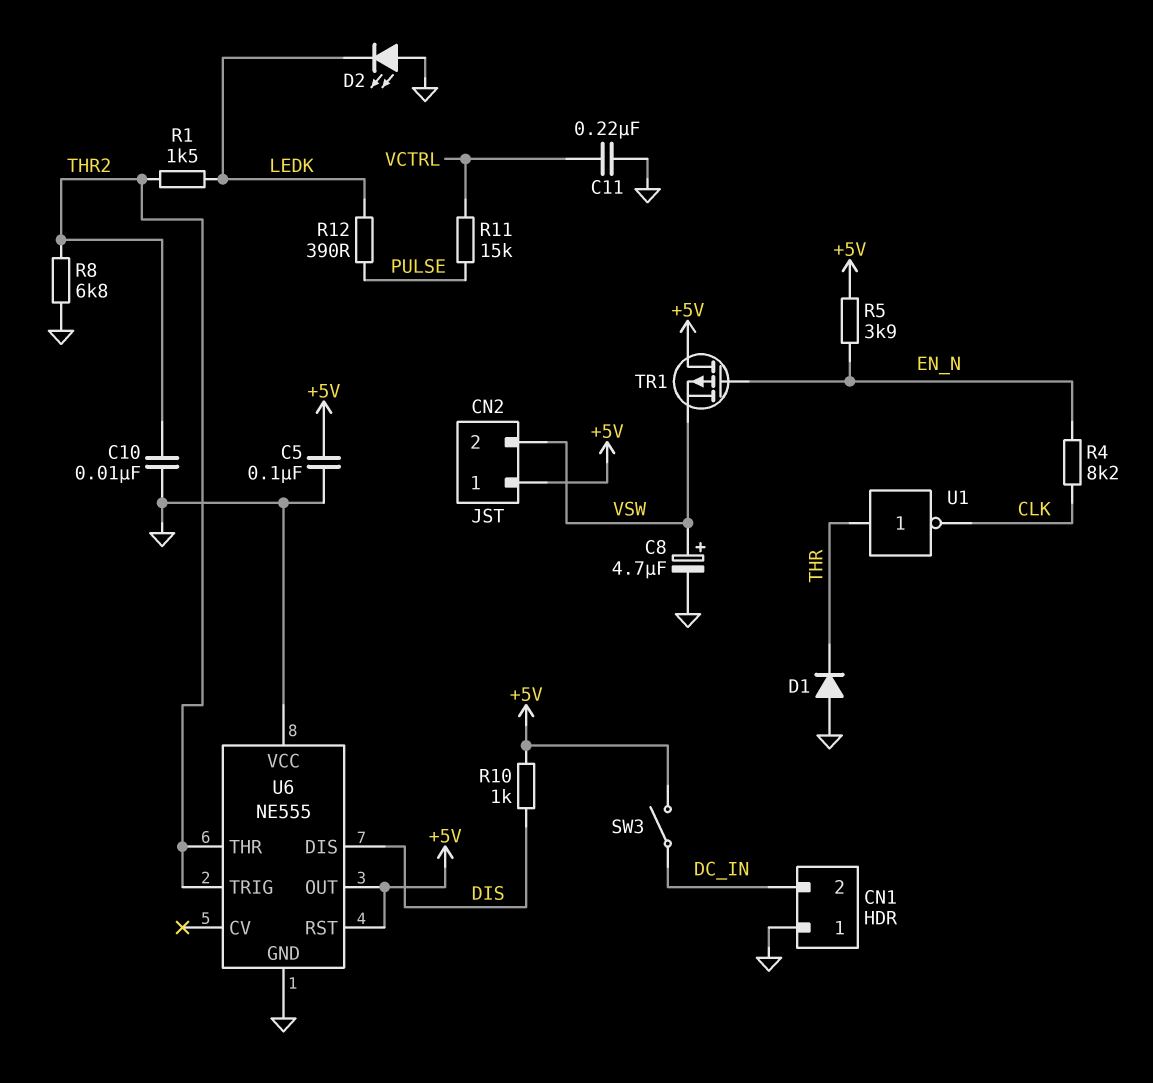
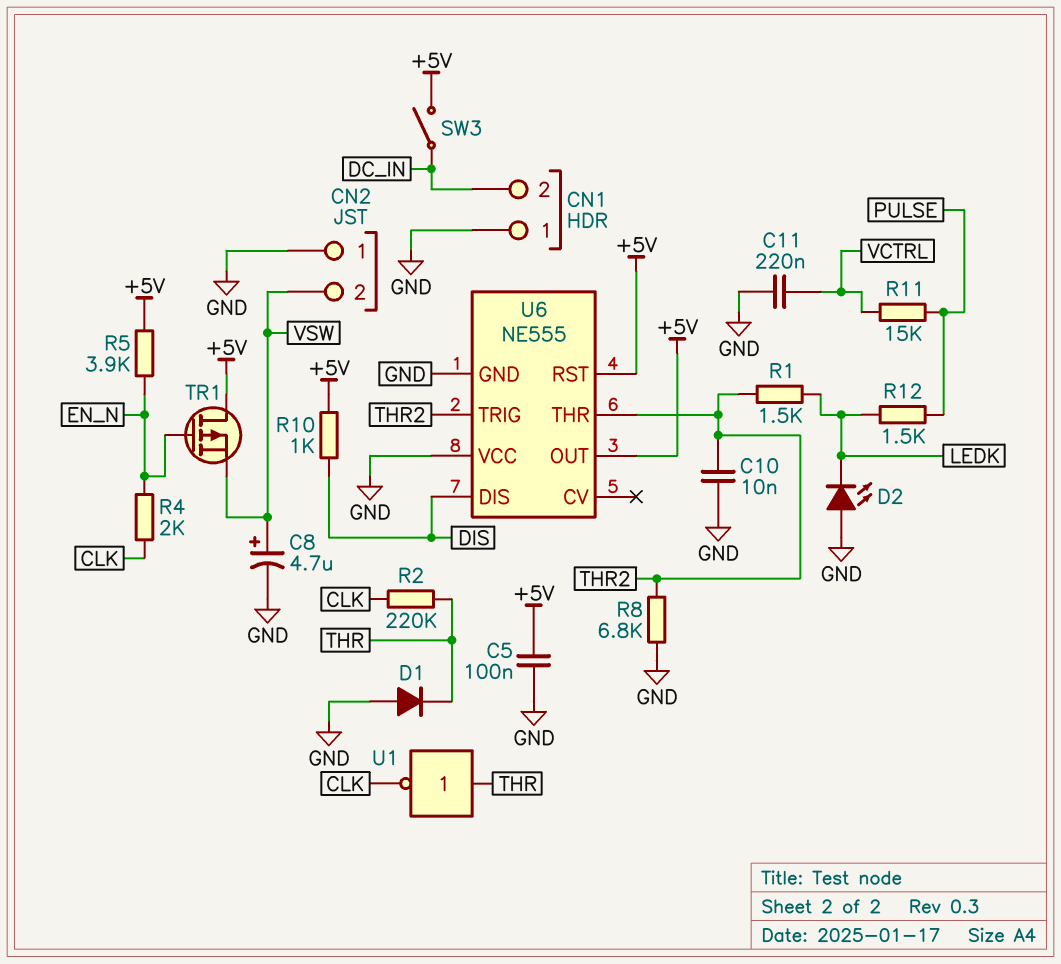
CN2 pin 1: +5V -> GND
R2: none -> 220k (CLK, THR)
R4: 8.2k (CLK, EN_N) -> 2k (CLK, EN_N)
R12: 390 (LEDK, PULSE) -> 1.5k (LEDK, PULSE)

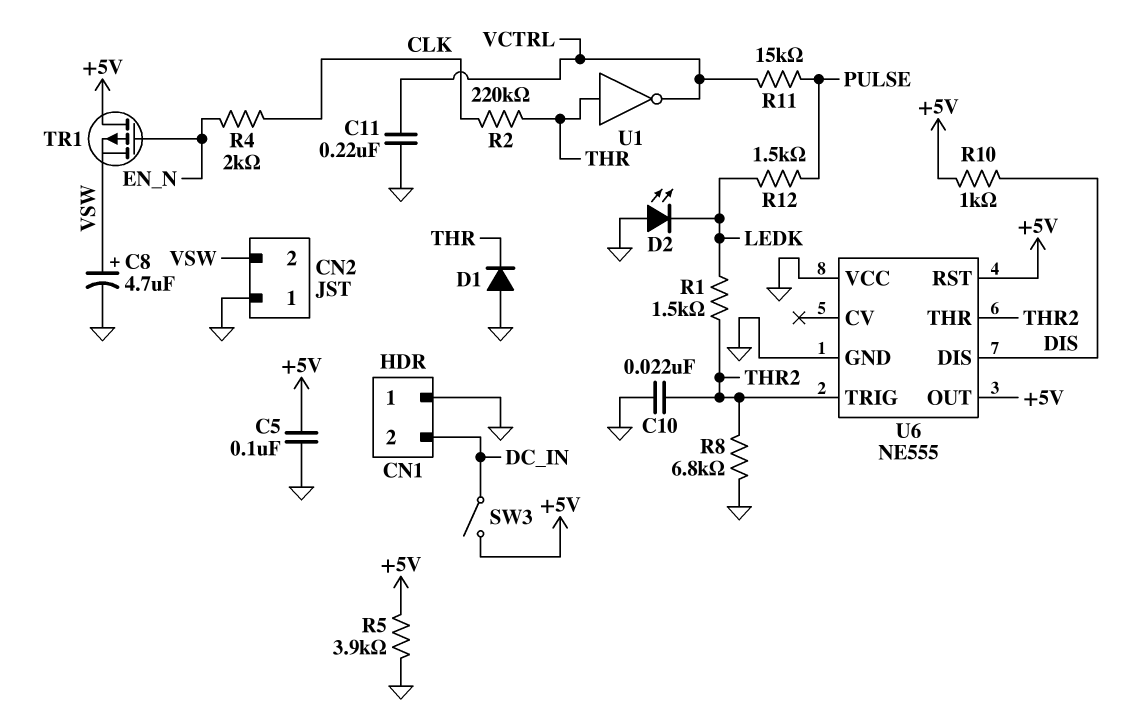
C10: 10nF (GND, THR2) -> 22nF (GND, THR2)
R5: 3.9k (+5V, EN_N) -> 3.9k (+5V, GND)
U1: NOT (in THR, out CLK) -> NOT (in THR, out VCTRL)

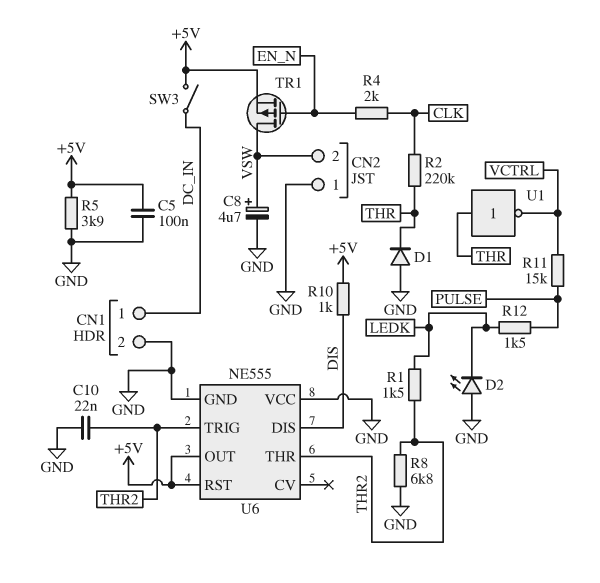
C11: 220nF (GND, VCTRL) -> none
CN1 pin 1: GND -> DC_IN
CN1 pin 2: DC_IN -> GND
TR1: PMOS (G EN_N, D +5V, S VSW) -> PMOS (G EN_N, D VSW, S +5V)

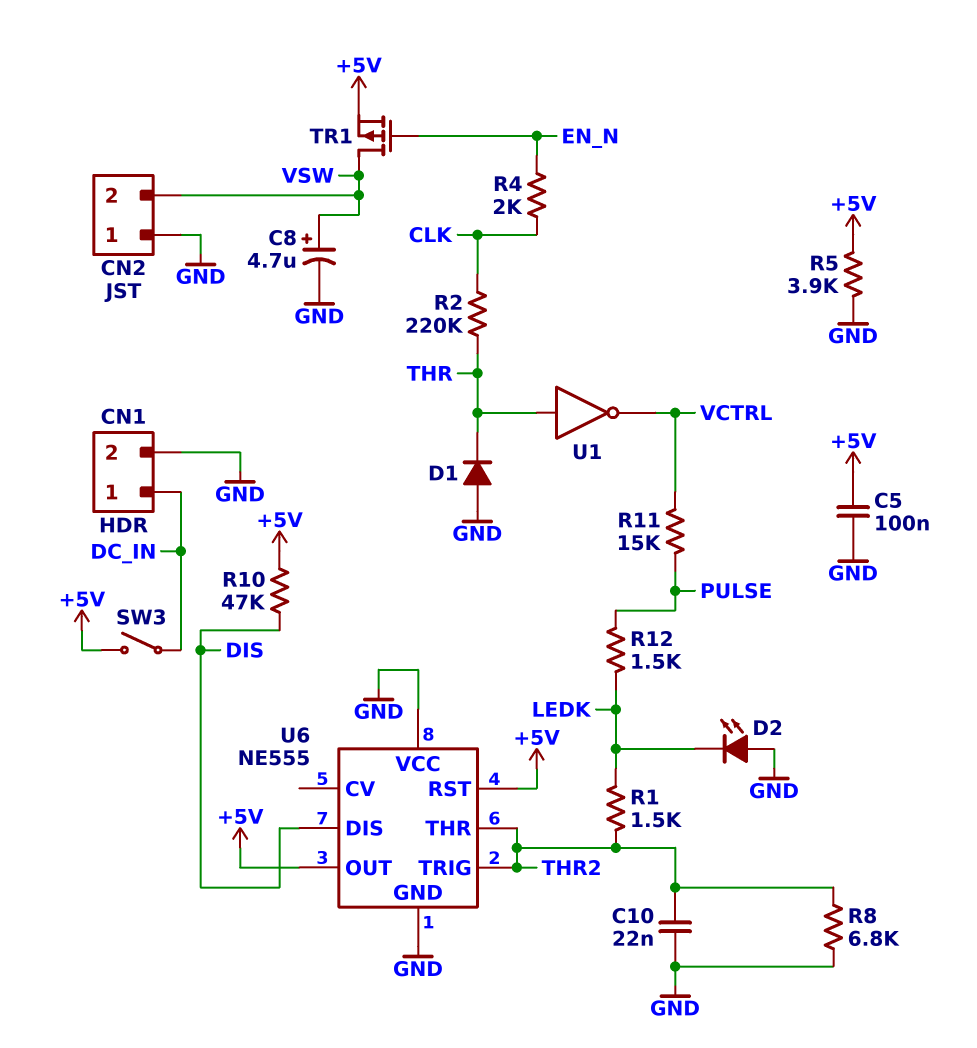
R10: 1k (+5V, DIS) -> 47k (+5V, DIS)

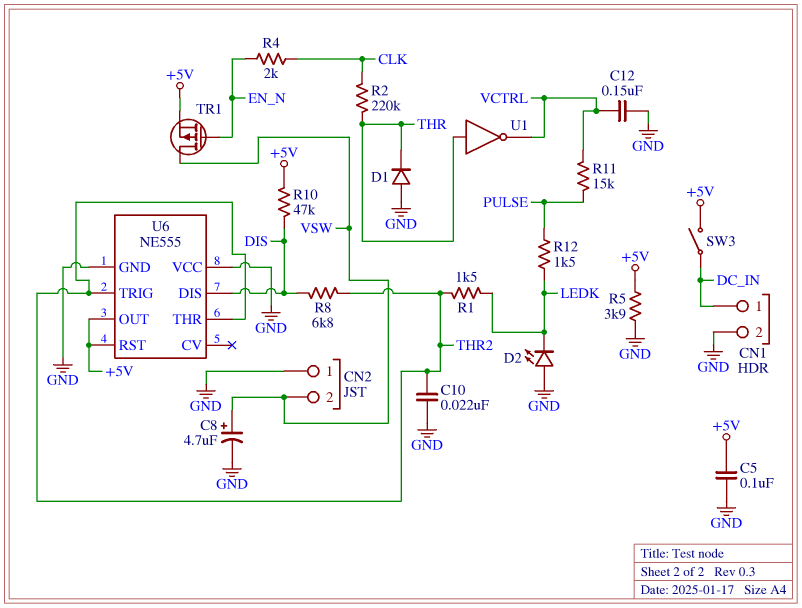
C12: none -> 150nF (GND, VCTRL)
R8: 6.8k (GND, THR2) -> 6.8k (DIS, THR2)

